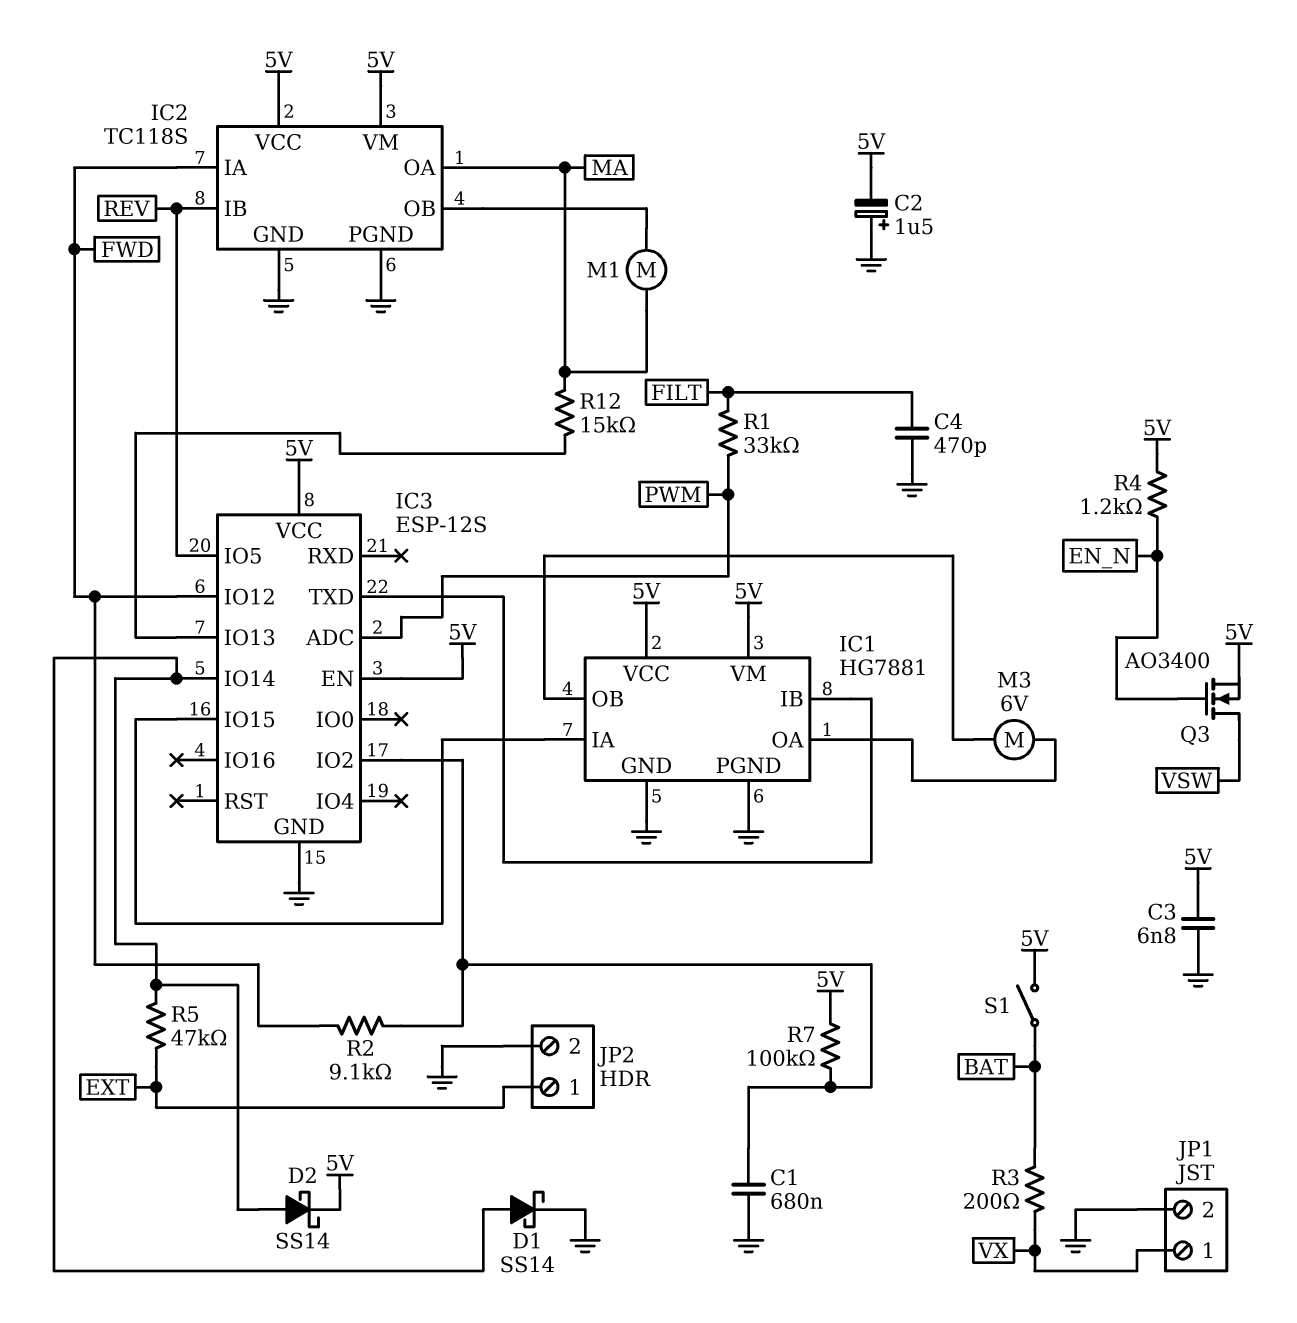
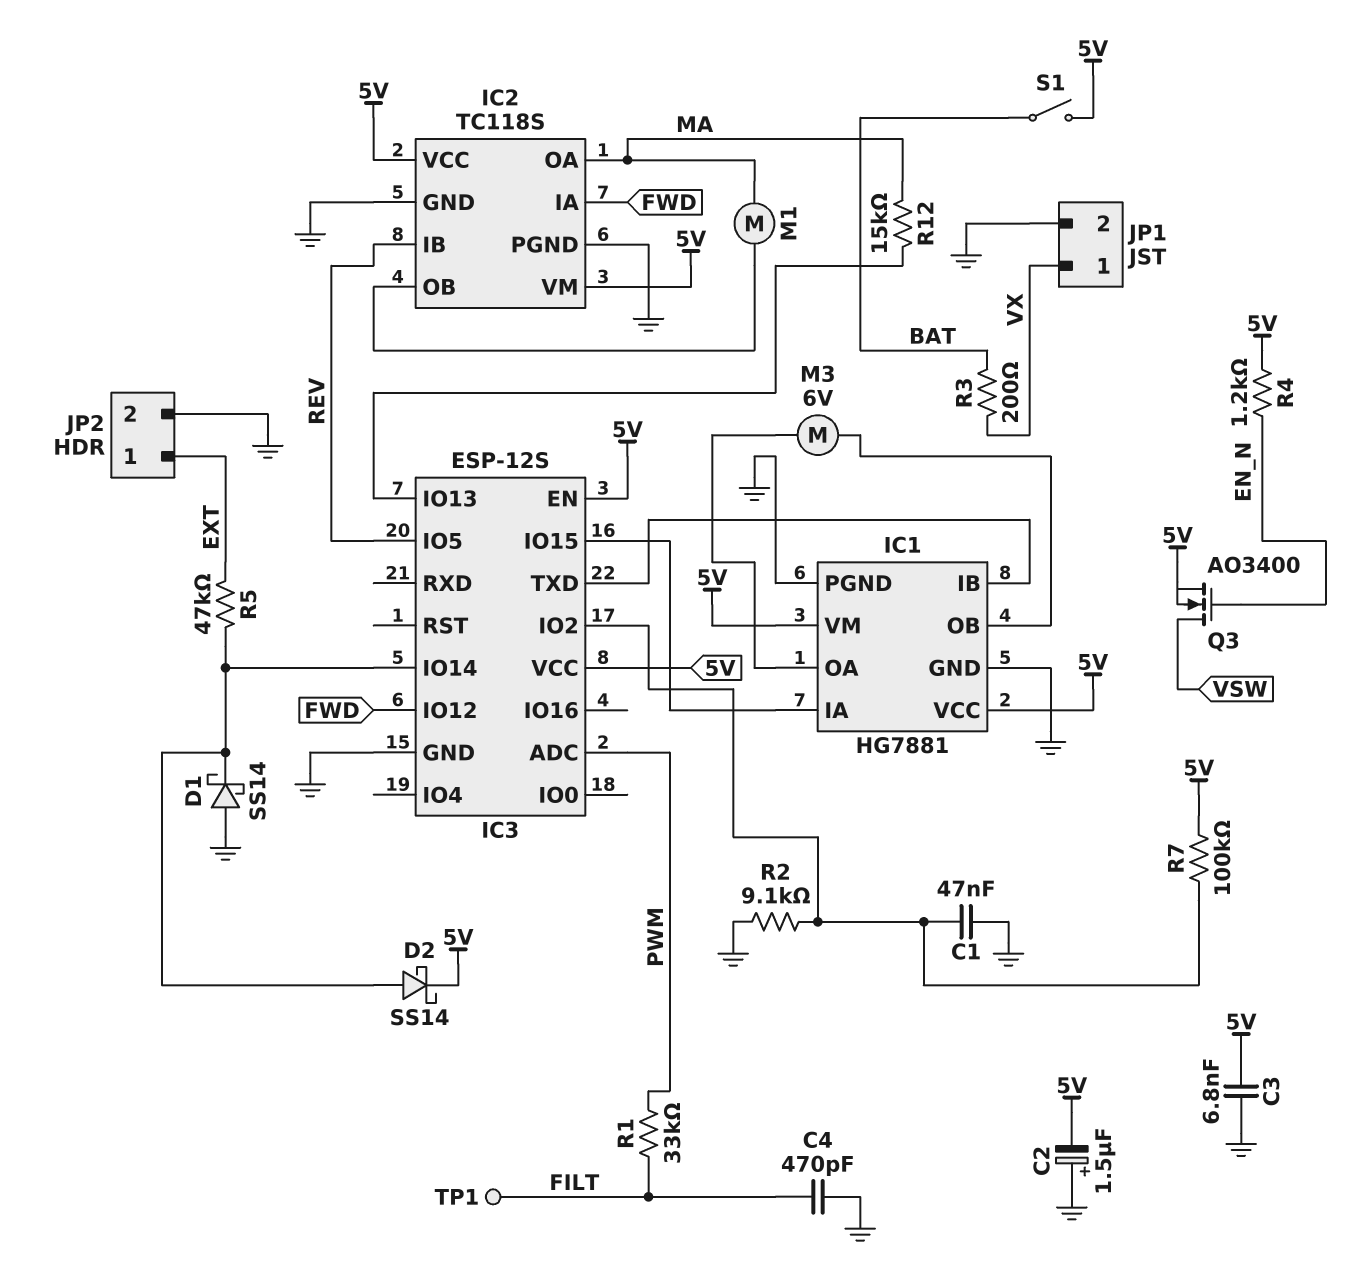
C1: 680nF (GND, IC3/IO2) -> 47nF (GND, IC3/IO2)
D1: schottky SS14 (A IC3/IO14, K GND) -> schottky SS14 (A GND, K IC3/IO14)
R2: 9.1k (FWD, IC3/IO2) -> 9.1k (GND, IC3/IO2)
TP1: none -> test point (FILT)

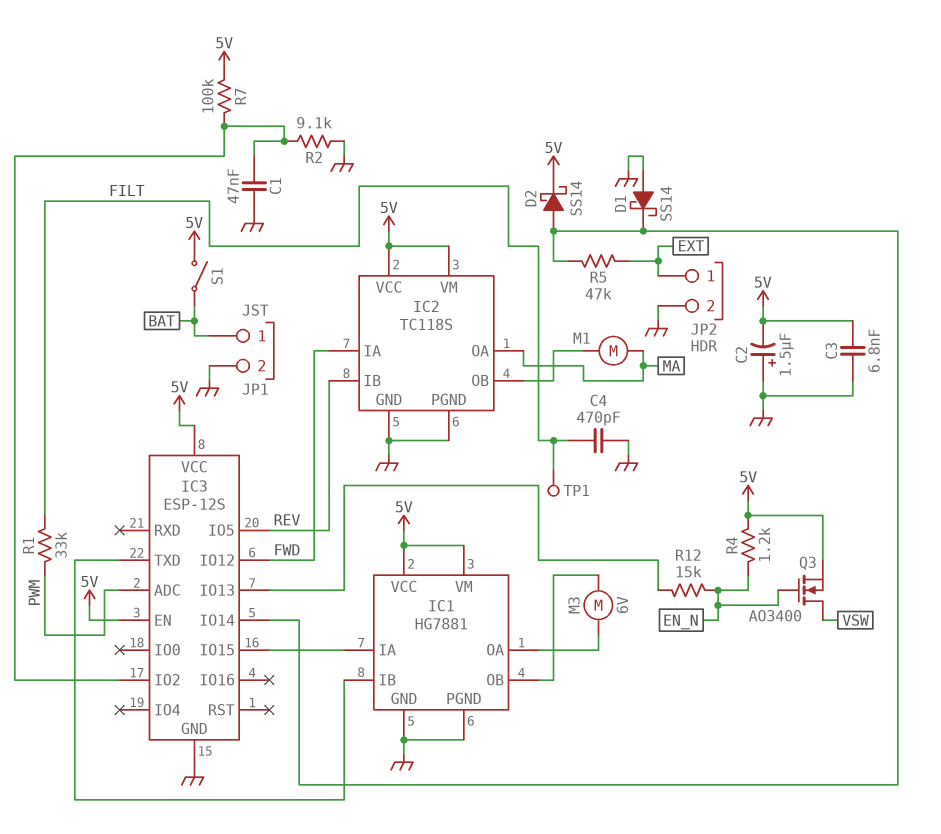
JP1 pin 1: VX -> BAT
R3: 200 (BAT, VX) -> none
R12: 15k (IC3/IO13, MA) -> 15k (EN_N, IC3/IO13)

